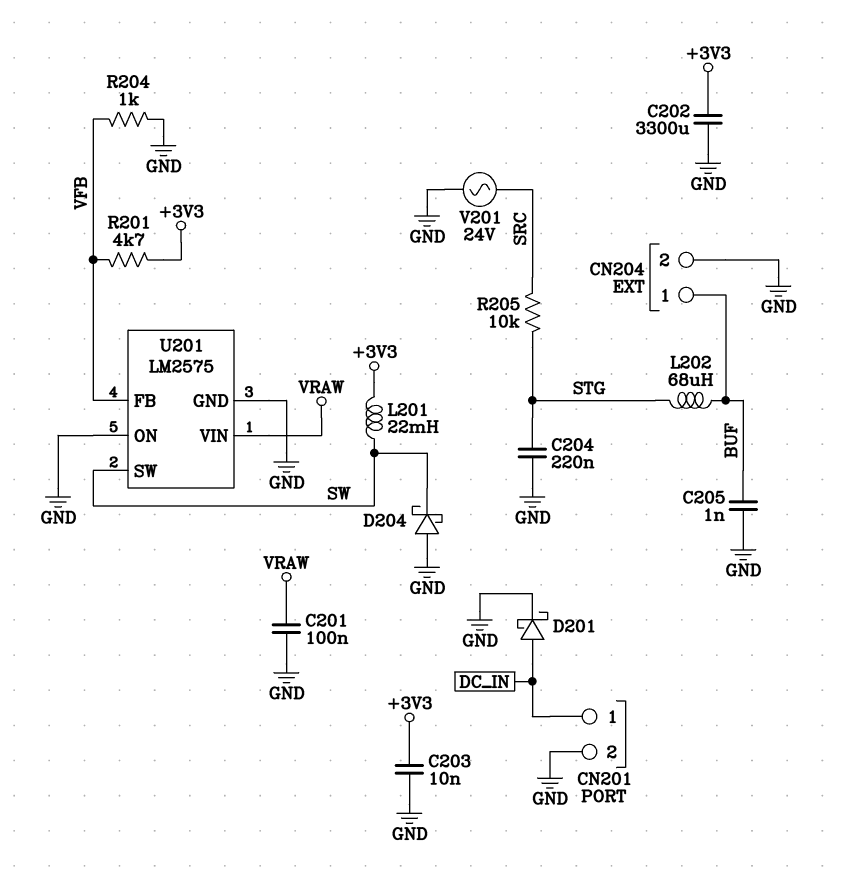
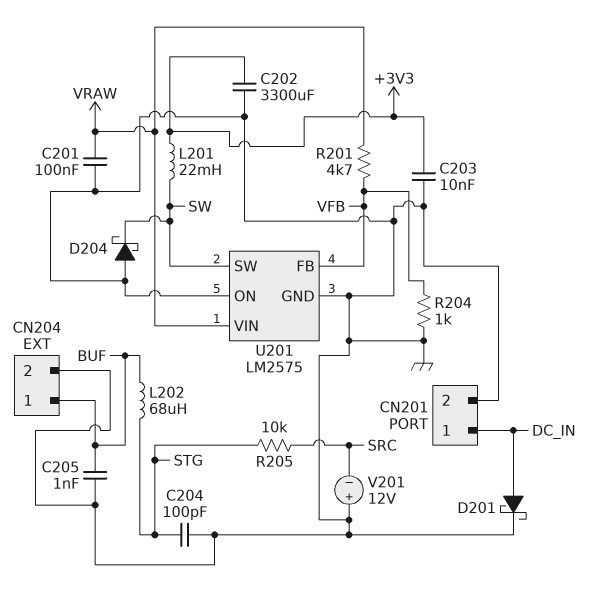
C204: 220nF (GND, STG) -> 100pF (GND, STG)
R201: 4.7k (+3V3, VFB) -> 4.7k (VFB, VRAW)
V201: AC 24V (GND, SRC) -> 12V (plus GND, minus SRC)

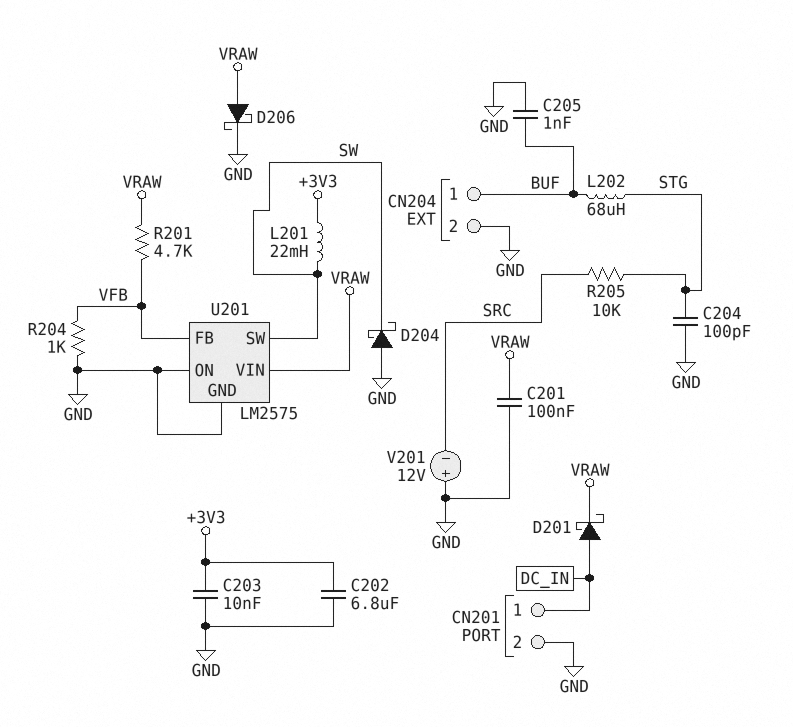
C202: 3300uF (+3V3, GND) -> 6.8uF (+3V3, GND)
D201: schottky (A DC_IN, K GND) -> schottky (A DC_IN, K VRAW)
D206: none -> schottky (A VRAW, K GND)

